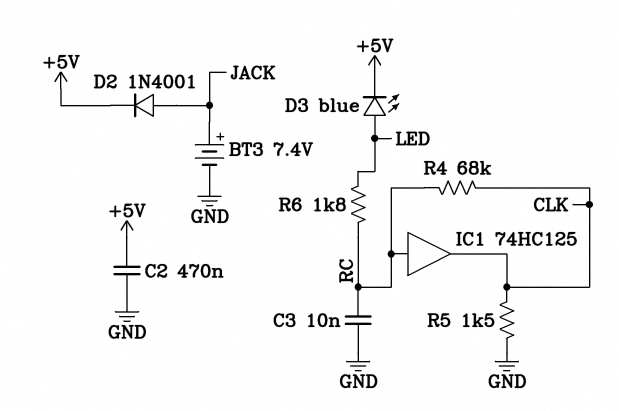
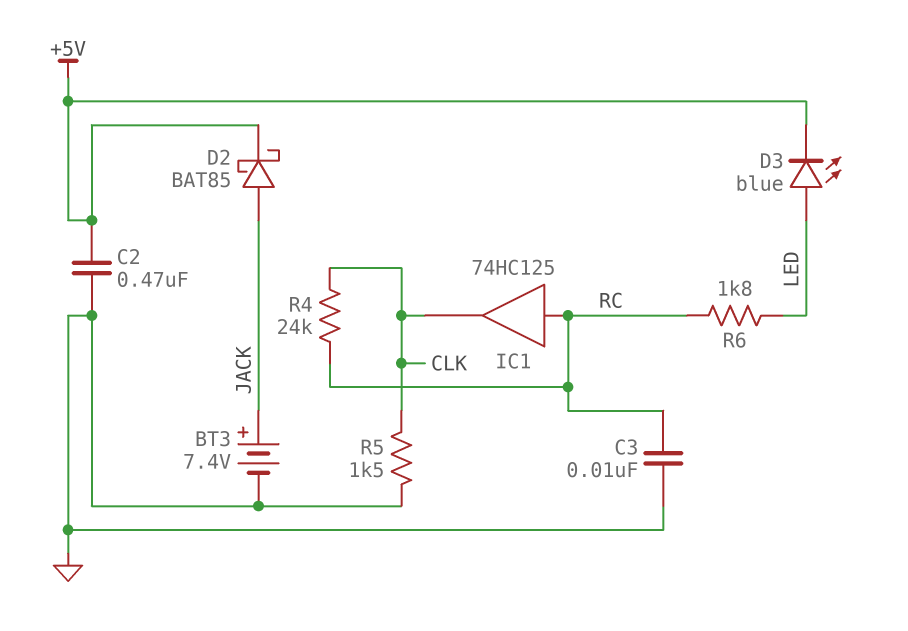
D2: diode 1N4001 (A JACK, K +5V) -> schottky BAT85 (A JACK, K +5V)
R4: 68k (CLK, RC) -> 24k (CLK, RC)

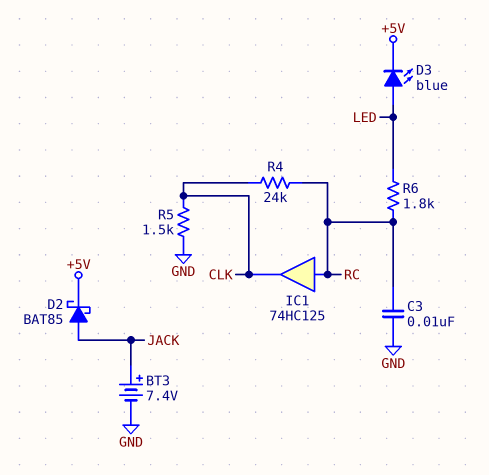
C2: 470nF (+5V, GND) -> none

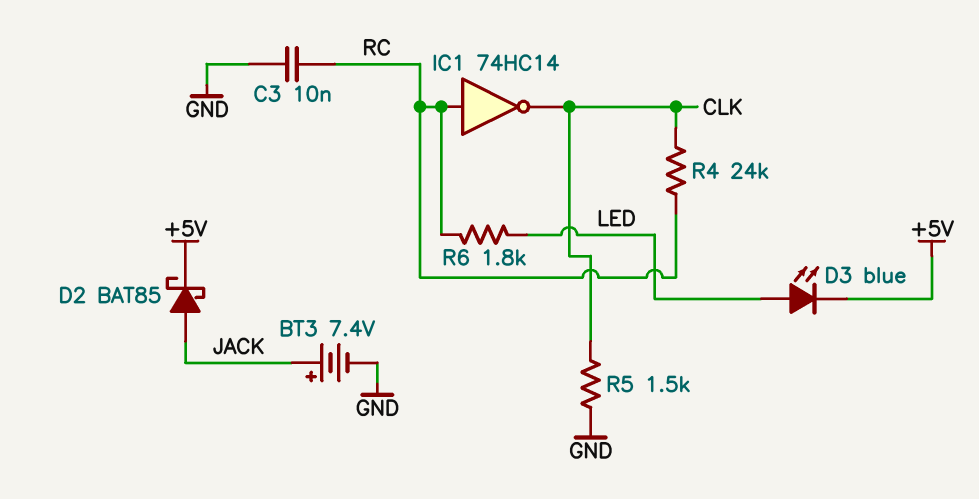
IC1: buffer 74HC125 (in RC, out CLK) -> NOT 74HC14 (in RC, out CLK)

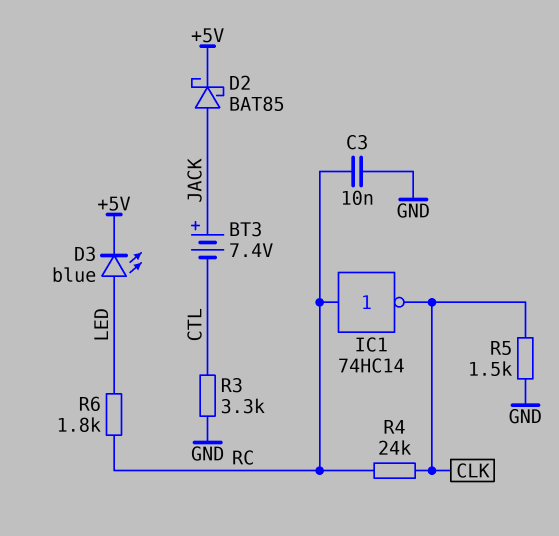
BT3: 7.4V (plus JACK, minus GND) -> 7.4V (plus JACK, minus CTL)
R3: none -> 3.3k (CTL, GND)

